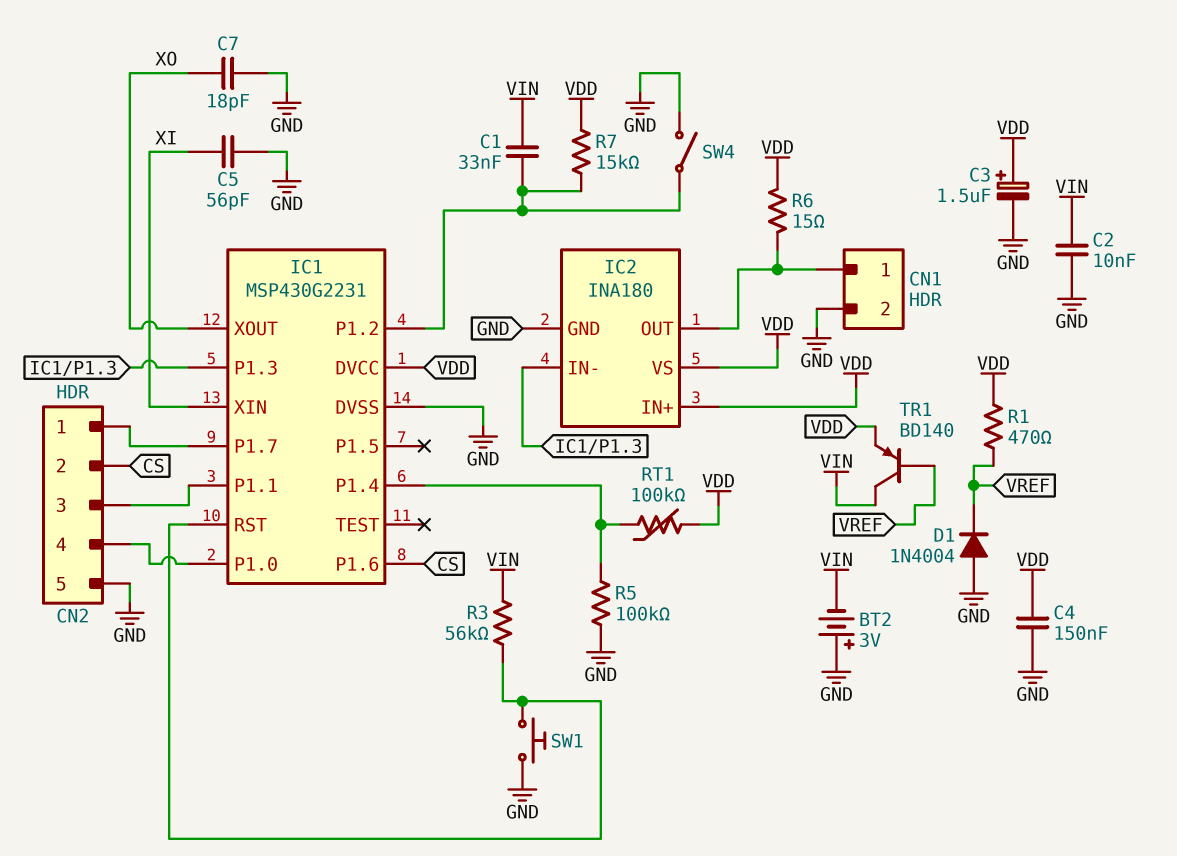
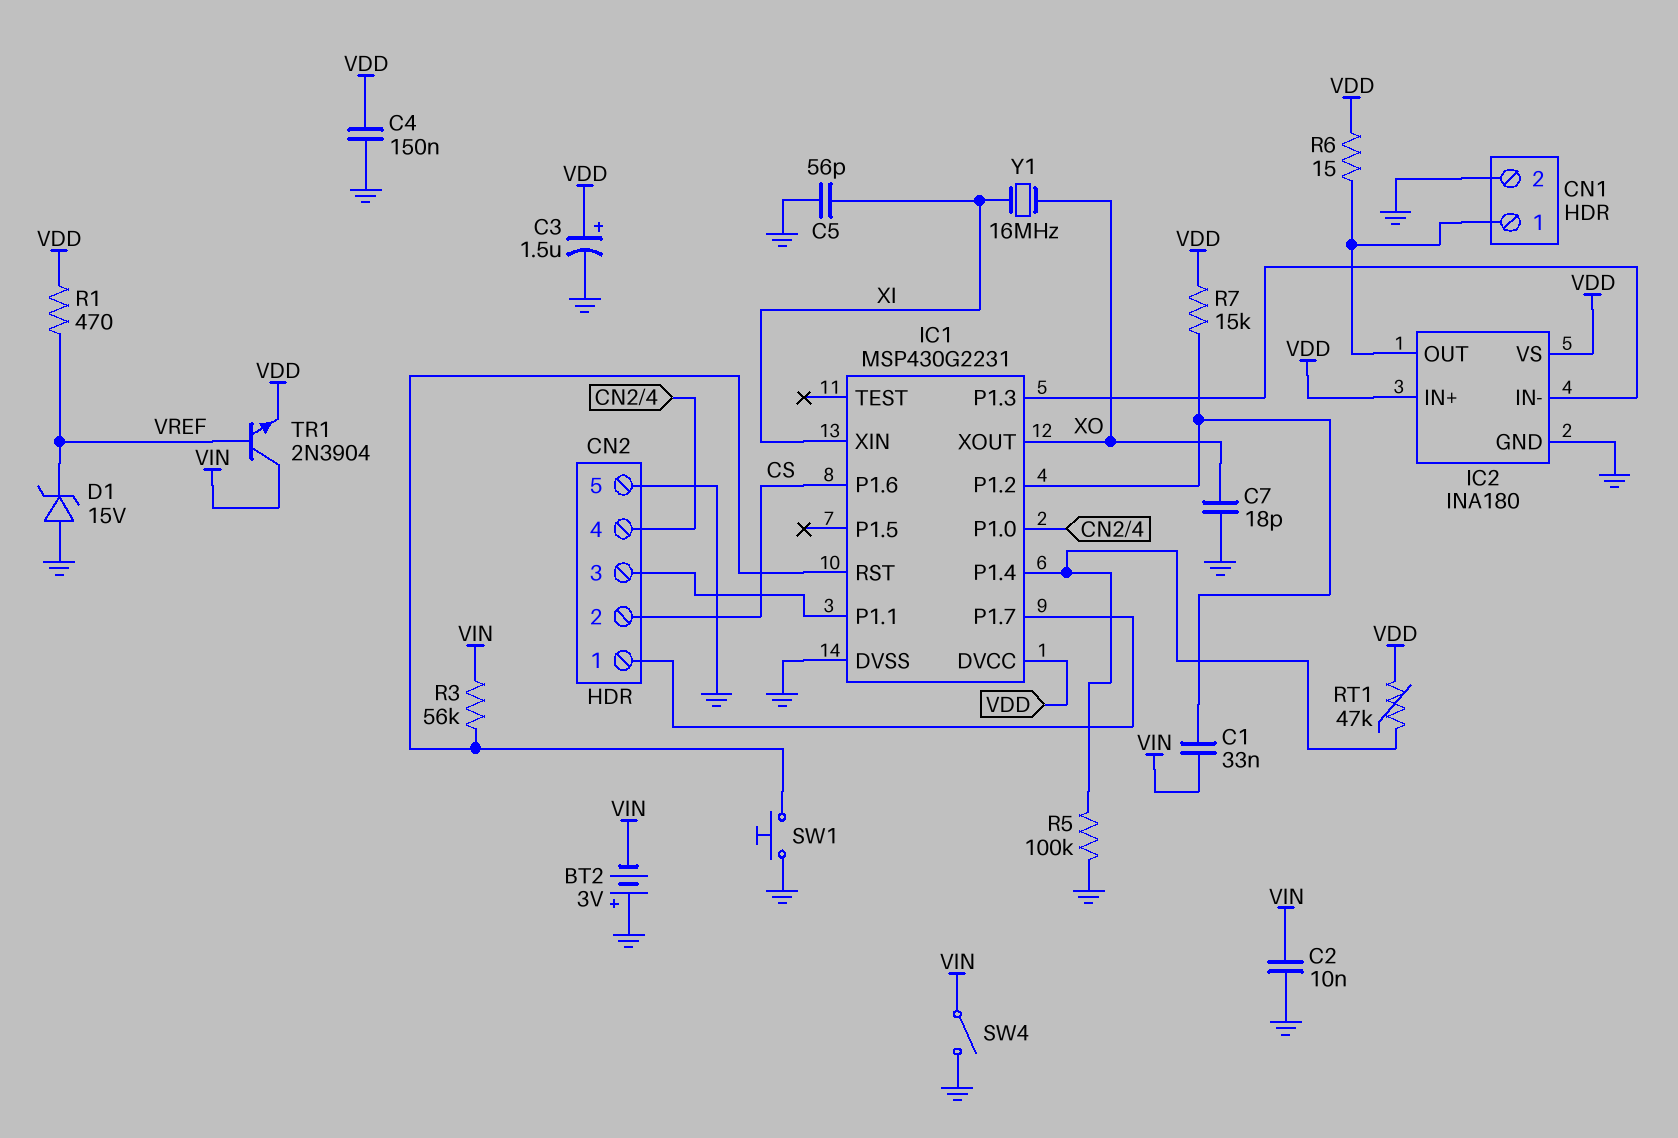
D1: diode 1N4004 (A GND, K VREF) -> zener 15V (A GND, K VREF)
RT1: 100k (IC1/P1.4, VDD) -> 47k (IC1/P1.4, VDD)
SW4: switch (GND, IC1/P1.2) -> switch (GND, VIN)
TR1: PNP BD140 (B VREF, C VIN, E VDD) -> NPN 2N3904 (B VREF, C VIN, E VDD)
Y1: none -> 16MHz (XI, XO)

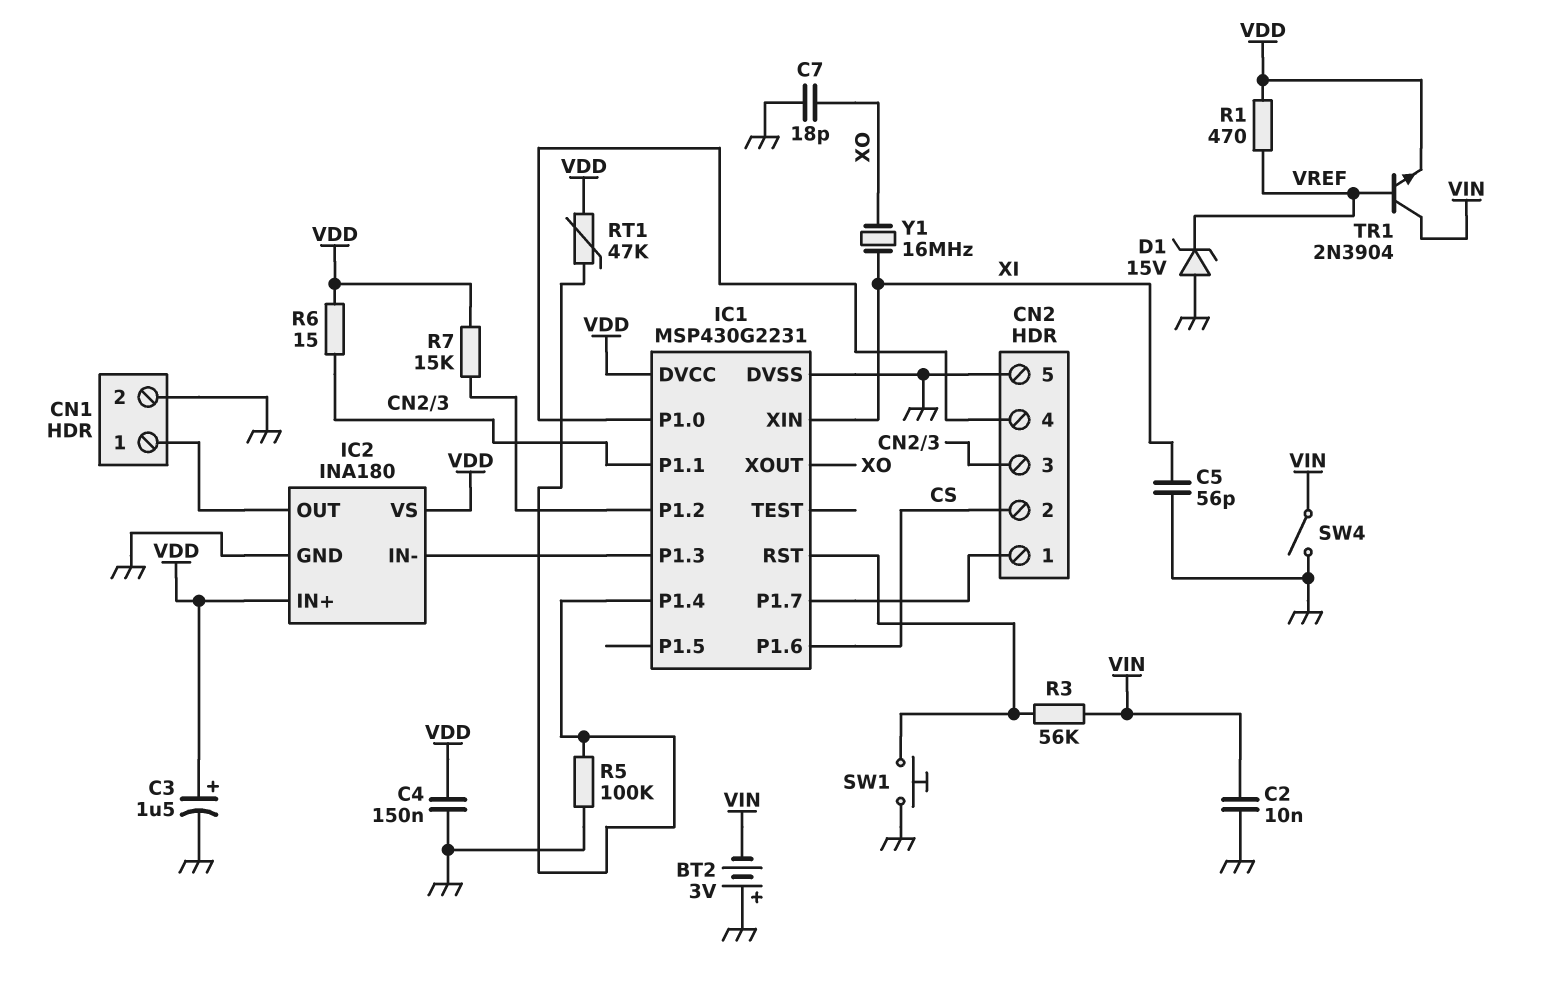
C1: 33nF (IC1/P1.2, VIN) -> none
R6: 15 (CN1/1, VDD) -> 15 (CN2/3, VDD)

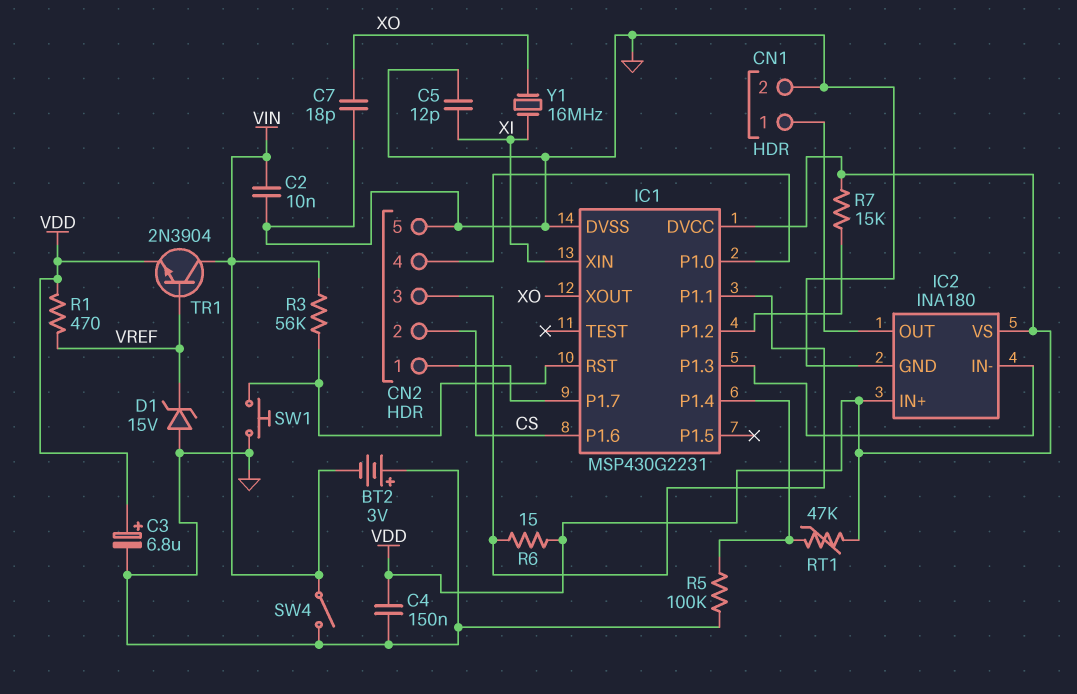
C3: 1.5uF (plus VDD, minus GND) -> 6.8uF (plus VDD, minus GND)
C5: 56pF (GND, XI) -> 12pF (GND, XI)

